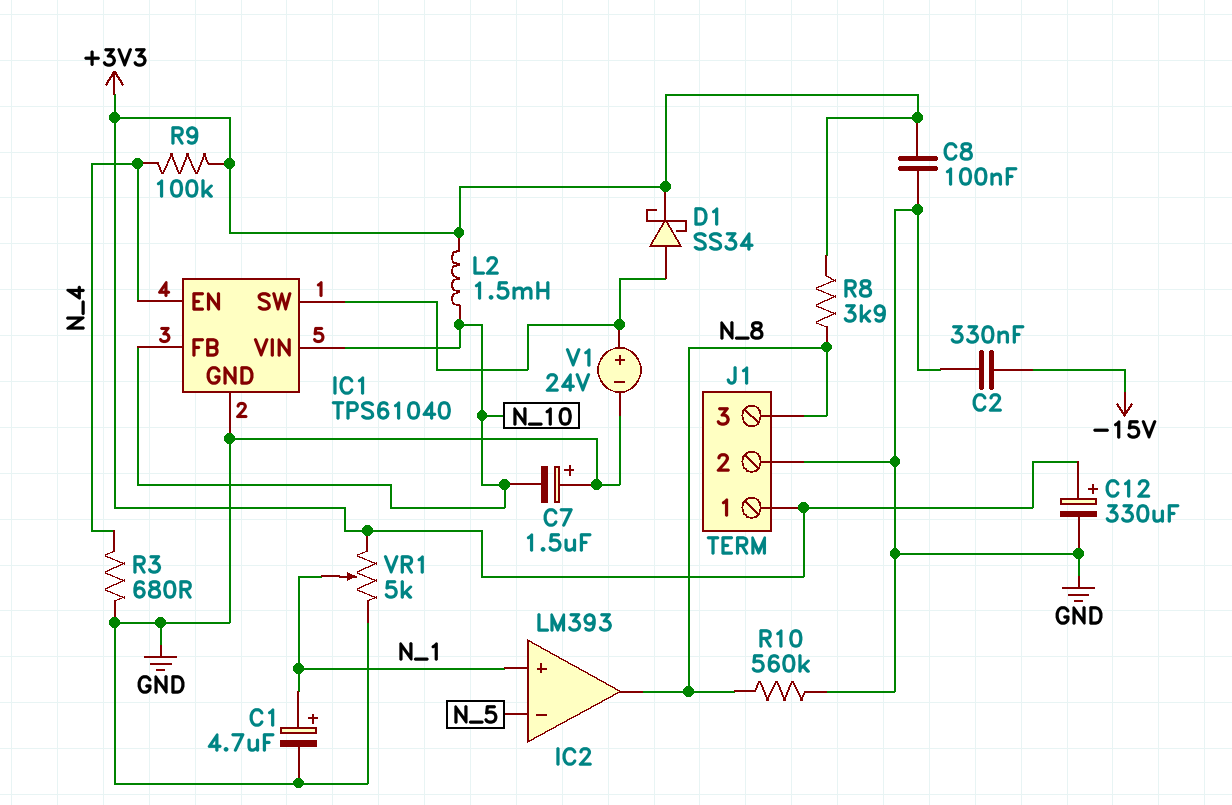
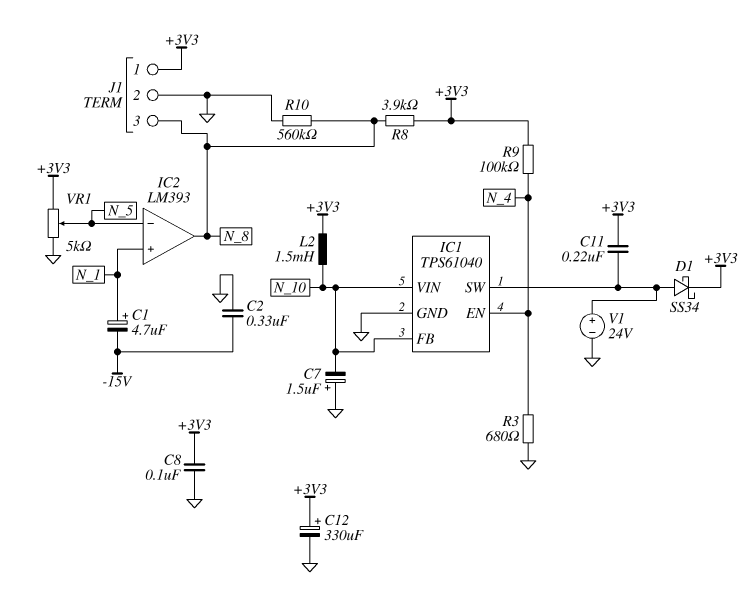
C1: 4.7uF (plus N_1, minus GND) -> 4.7uF (plus N_1, minus -15V)
C11: none -> 220nF (+3V3, IC1/SW)
VR1: 5k (+3V3, GND, wiper N_1) -> 5k (+3V3, GND, wiper N_5)

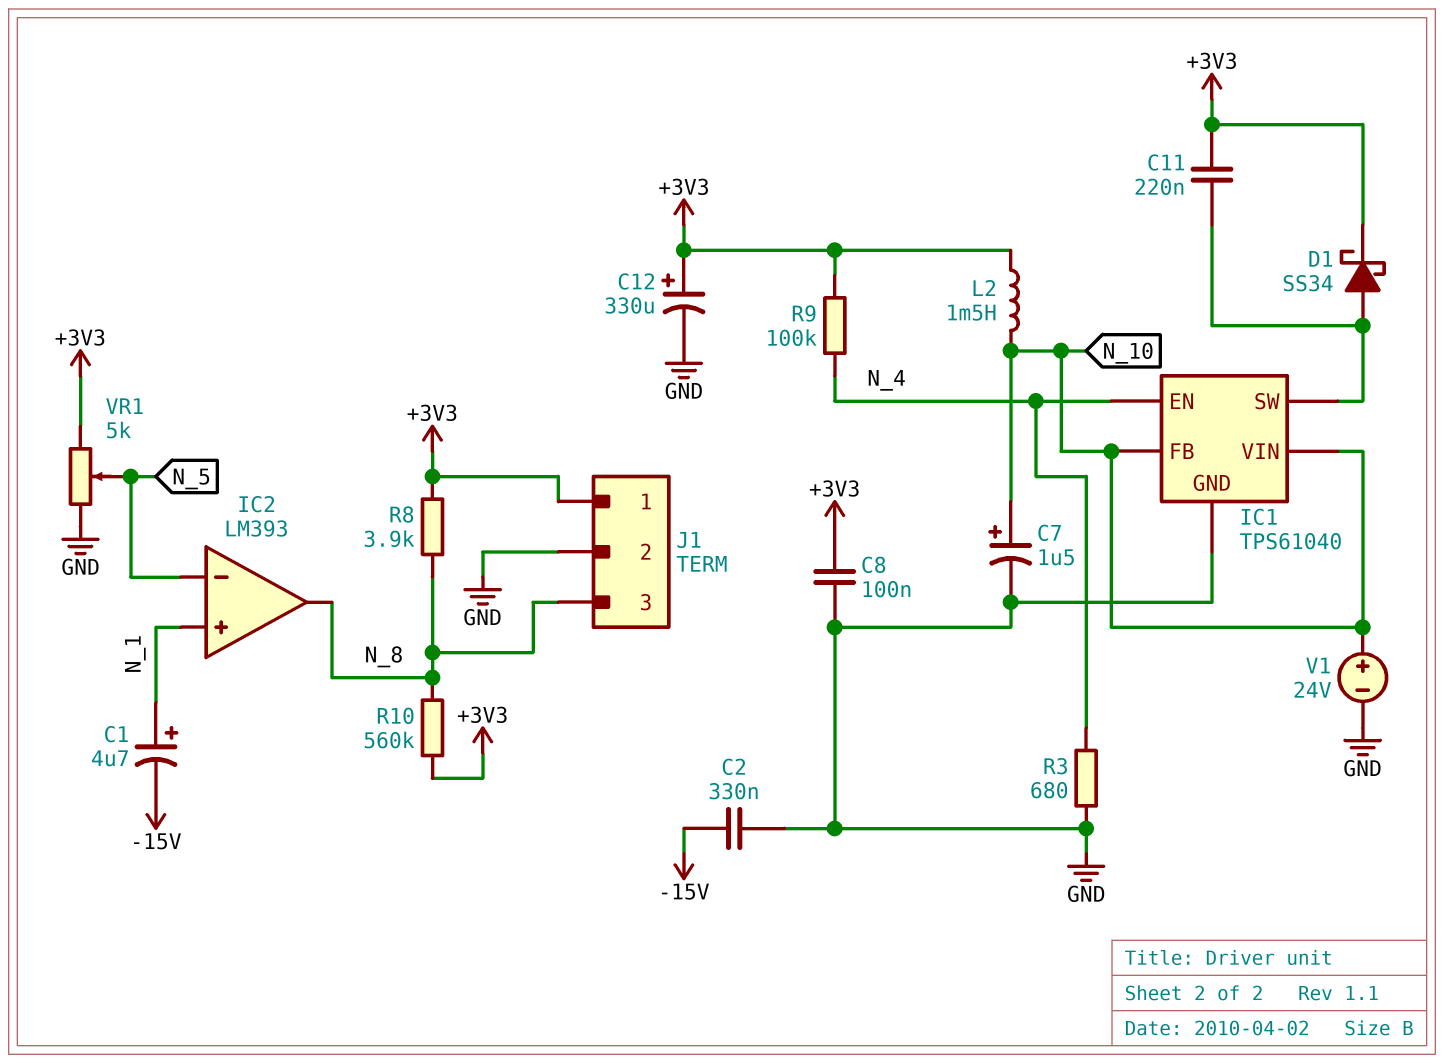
C7: 1.5uF (plus GND, minus N_10) -> 1.5uF (plus N_10, minus GND)
R10: 560k (GND, N_8) -> 560k (+3V3, N_8)
V1: 24V (plus IC1/SW, minus GND) -> 24V (plus N_10, minus GND)

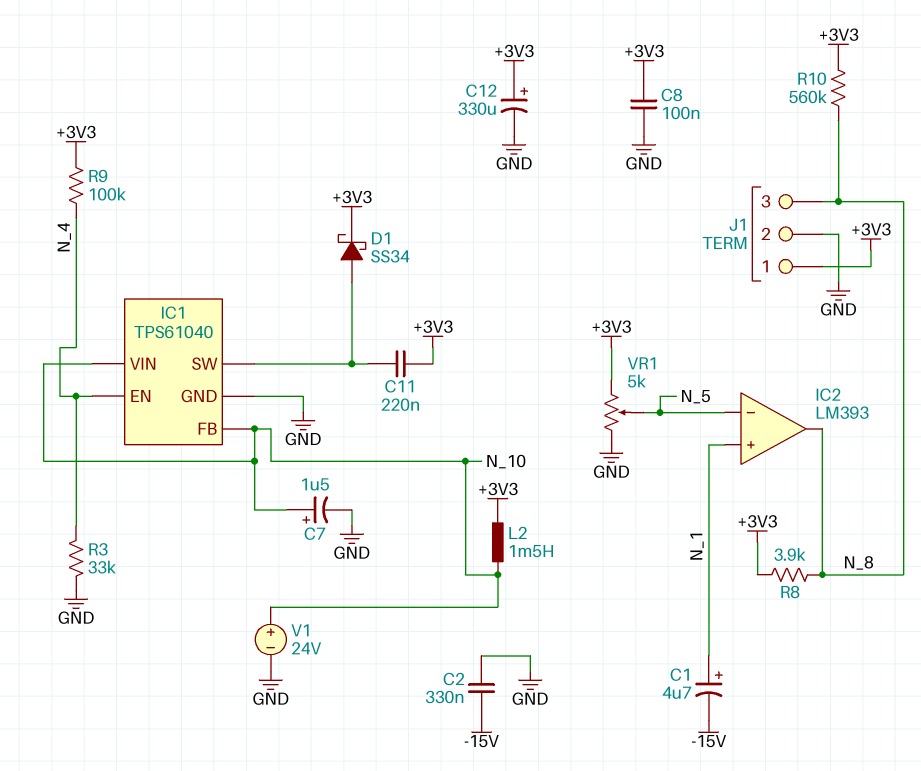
R3: 680 (GND, N_4) -> 33k (GND, N_4)

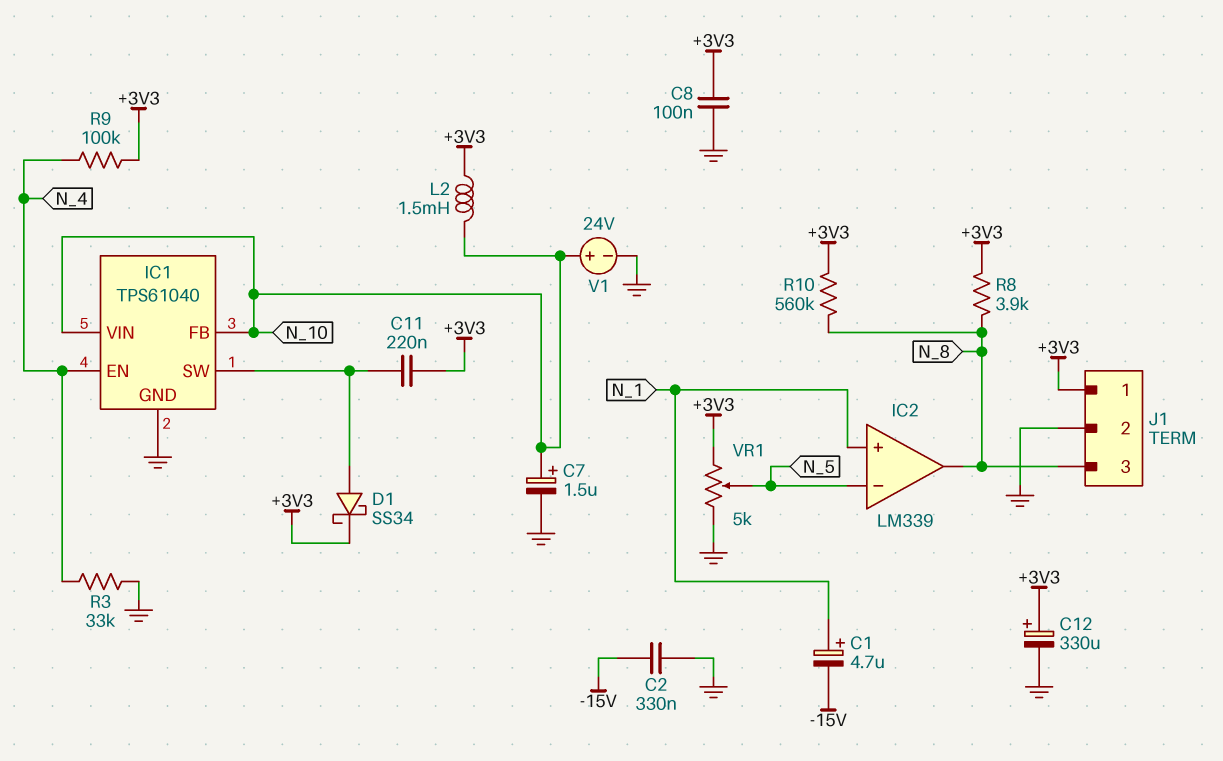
IC2: LM393 -> LM339

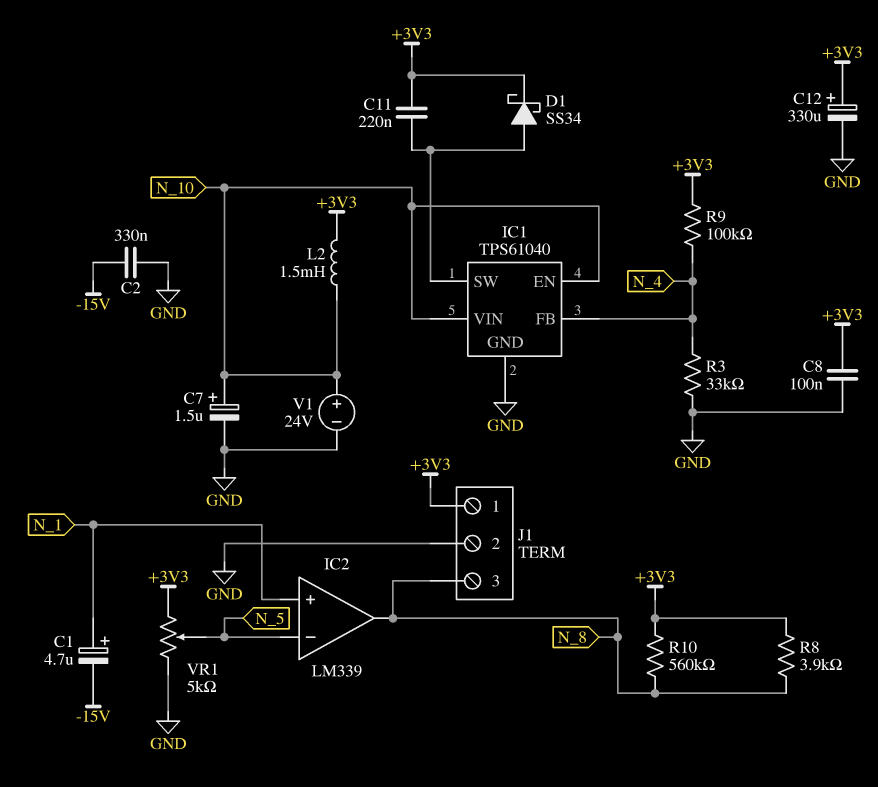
IC1 pin EN: N_4 -> N_10
IC1 pin FB: N_10 -> N_4

